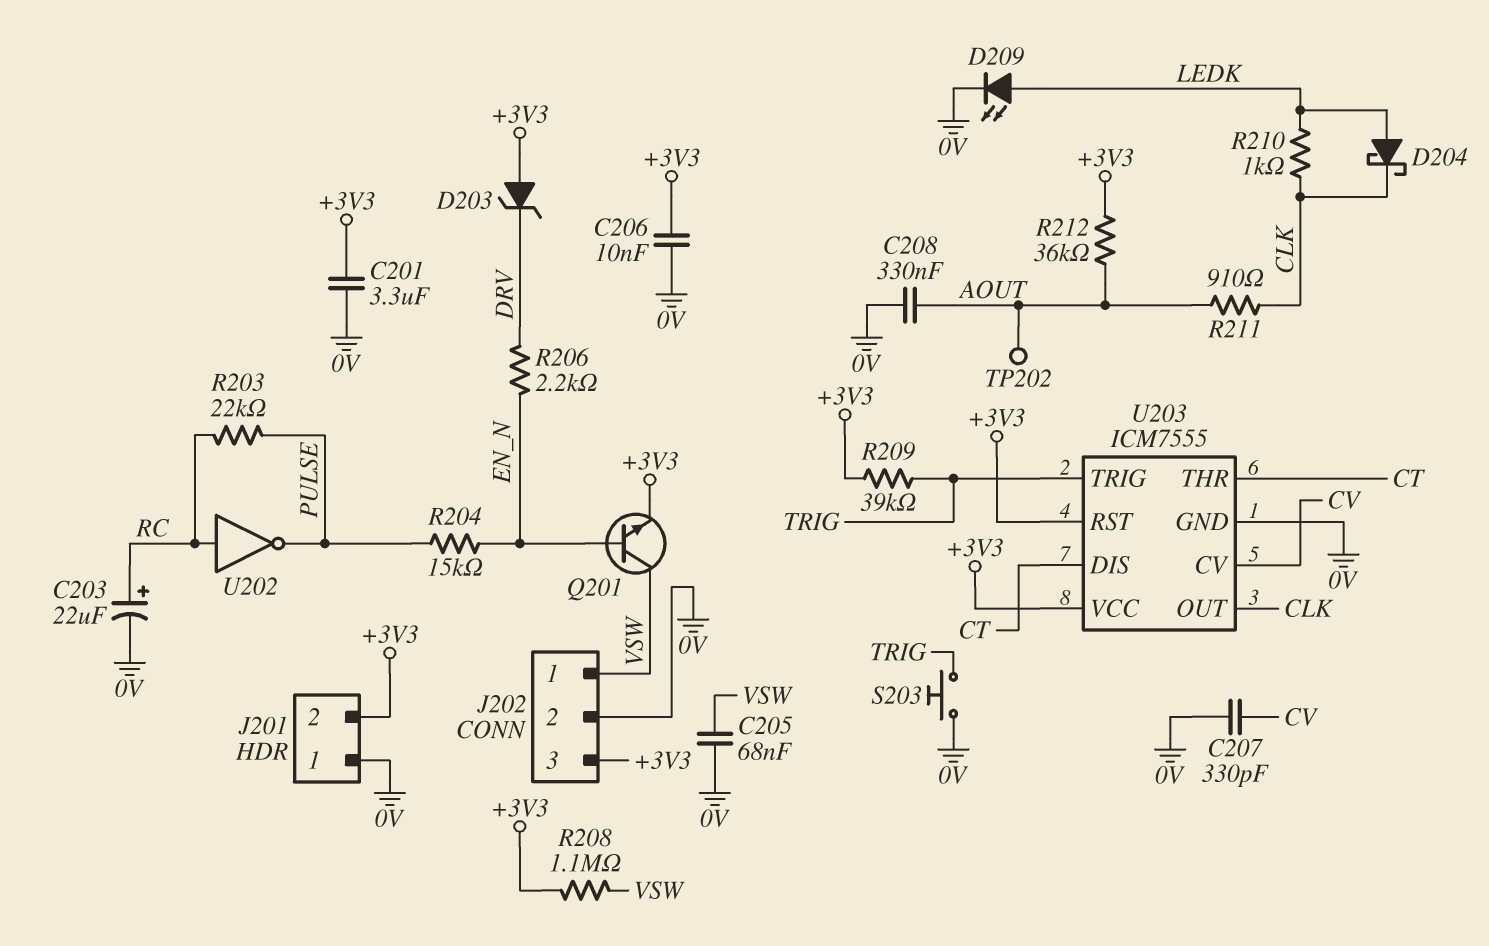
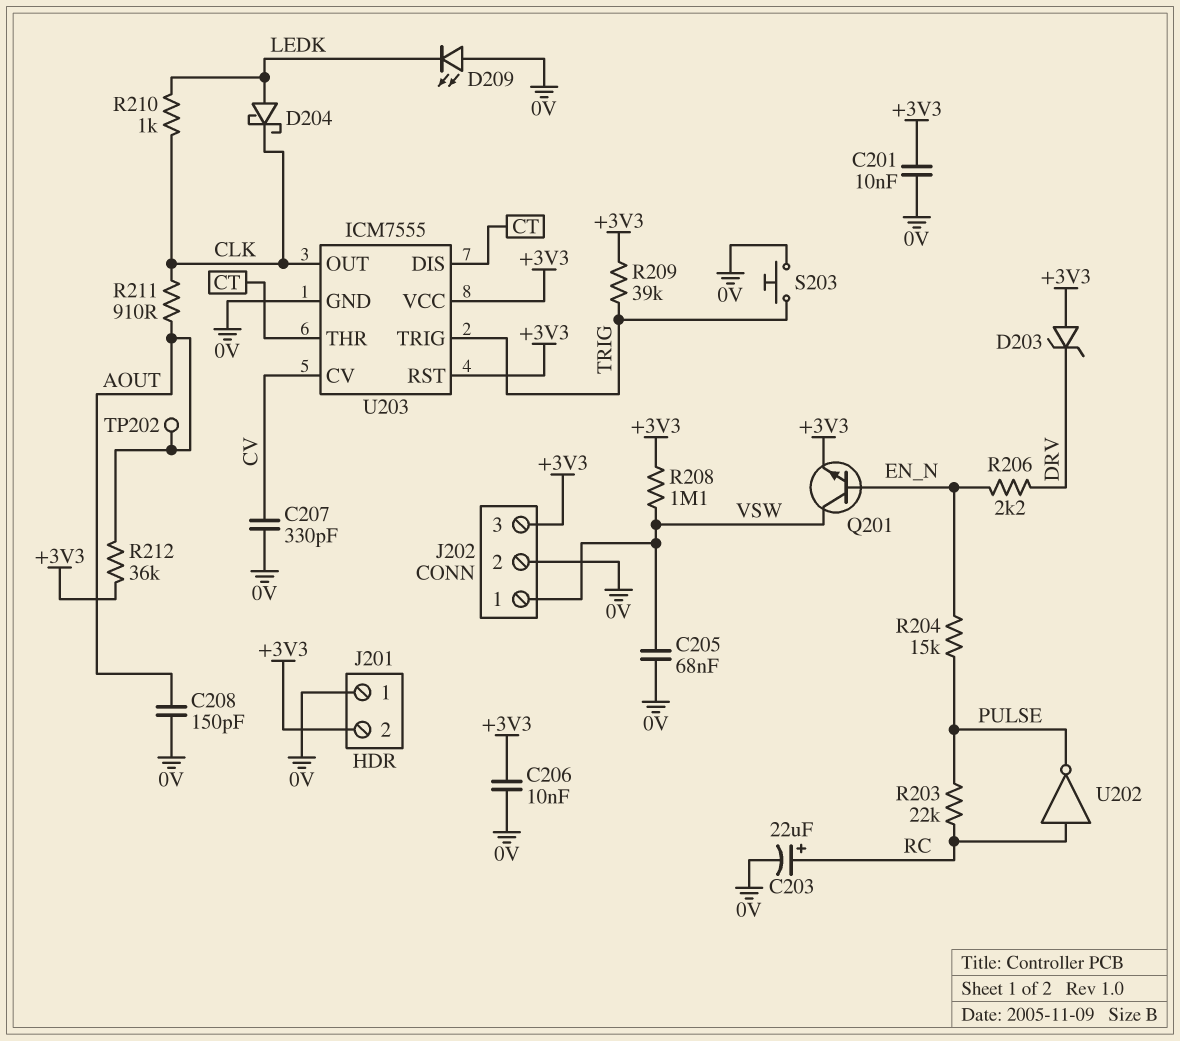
C201: 3.3uF (+3V3, 0V) -> 10nF (+3V3, 0V)
C208: 330nF (0V, AOUT) -> 150pF (0V, AOUT)
D209: LED (A LEDK, K 0V) -> LED (A 0V, K LEDK)

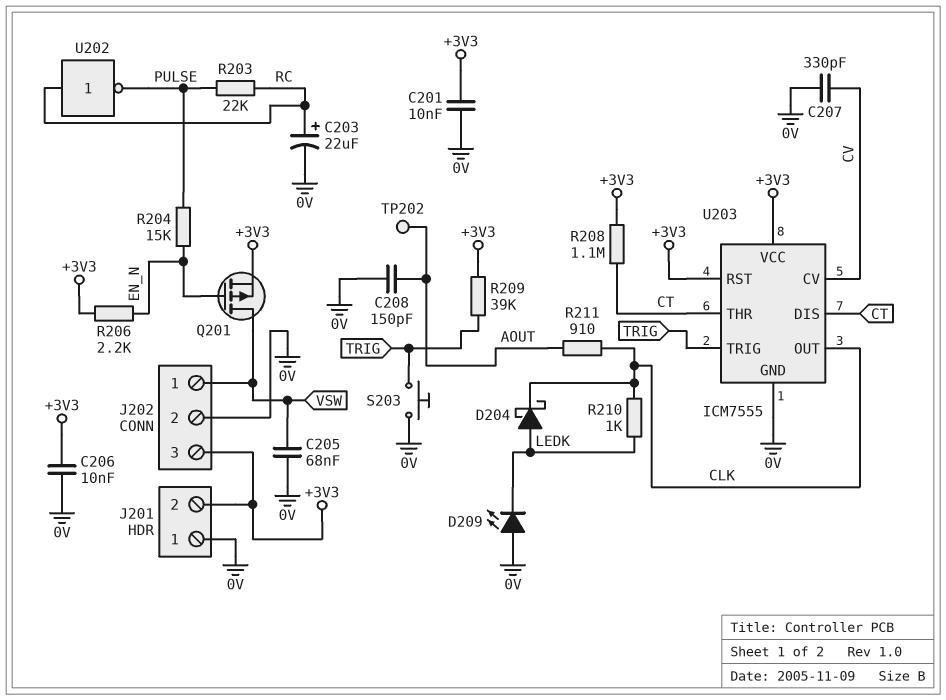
D203: zener (A +3V3, K DRV) -> none
Q201: NPN (B EN_N, C VSW, E +3V3) -> PMOS (G EN_N, D VSW, S +3V3)
R206: 2.2k (DRV, EN_N) -> 2.2k (+3V3, EN_N)
R208: 1.1M (+3V3, VSW) -> 1.1M (+3V3, CT)
R212: 36k (+3V3, AOUT) -> none

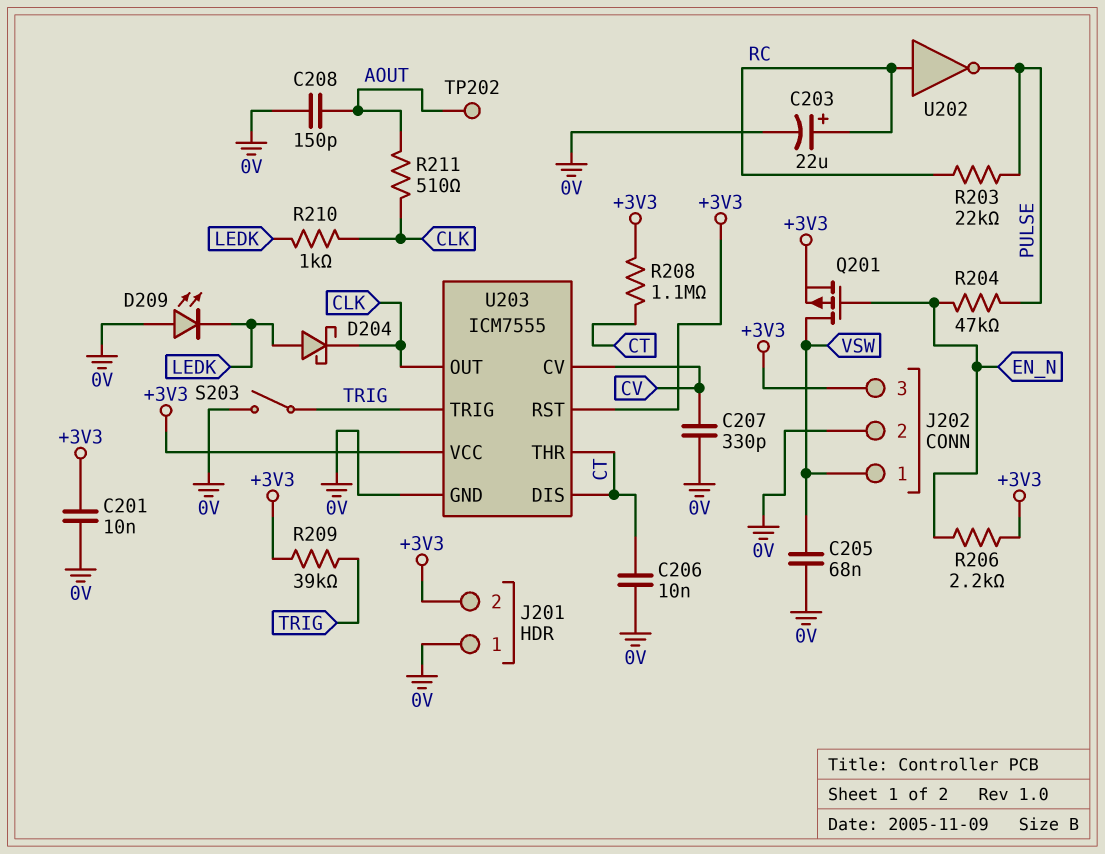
C206: 10nF (+3V3, 0V) -> 10nF (0V, CT)
R204: 15k (EN_N, PULSE) -> 47k (EN_N, PULSE)
R211: 910 (AOUT, CLK) -> 510 (AOUT, CLK)
S203: button (0V, TRIG) -> switch (0V, TRIG)

